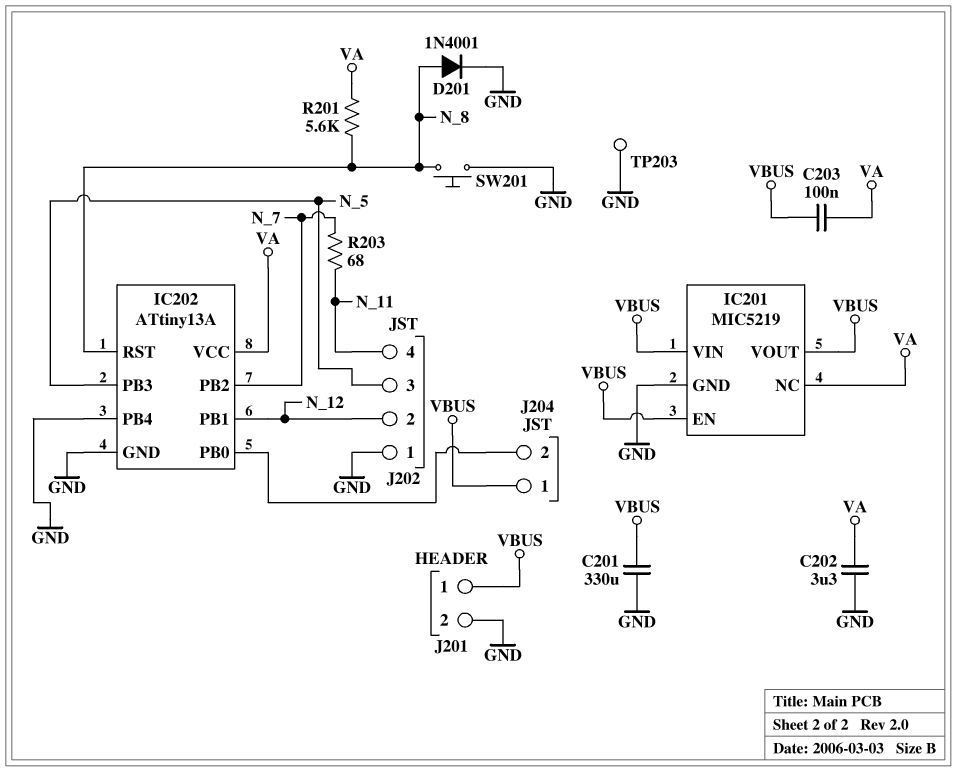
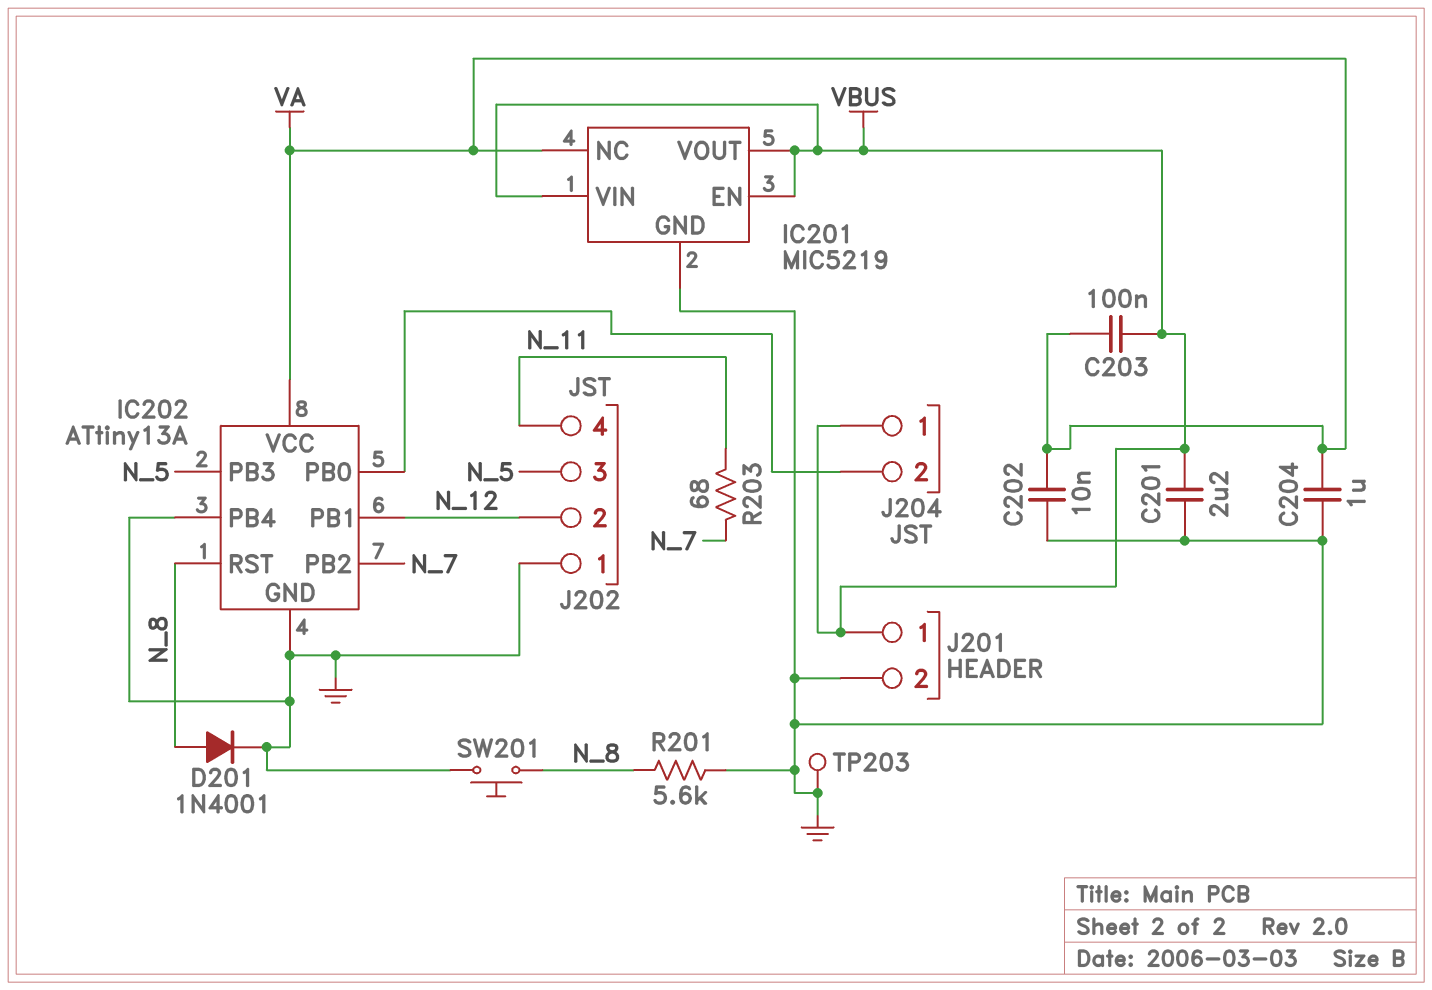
C201: 330uF (GND, VBUS) -> 2.2uF (GND, VBUS)
C202: 3.3uF (GND, VA) -> 10nF (GND, VA)
C204: none -> 1uF (GND, VA)
R201: 5.6k (N_8, VA) -> 5.6k (GND, N_8)

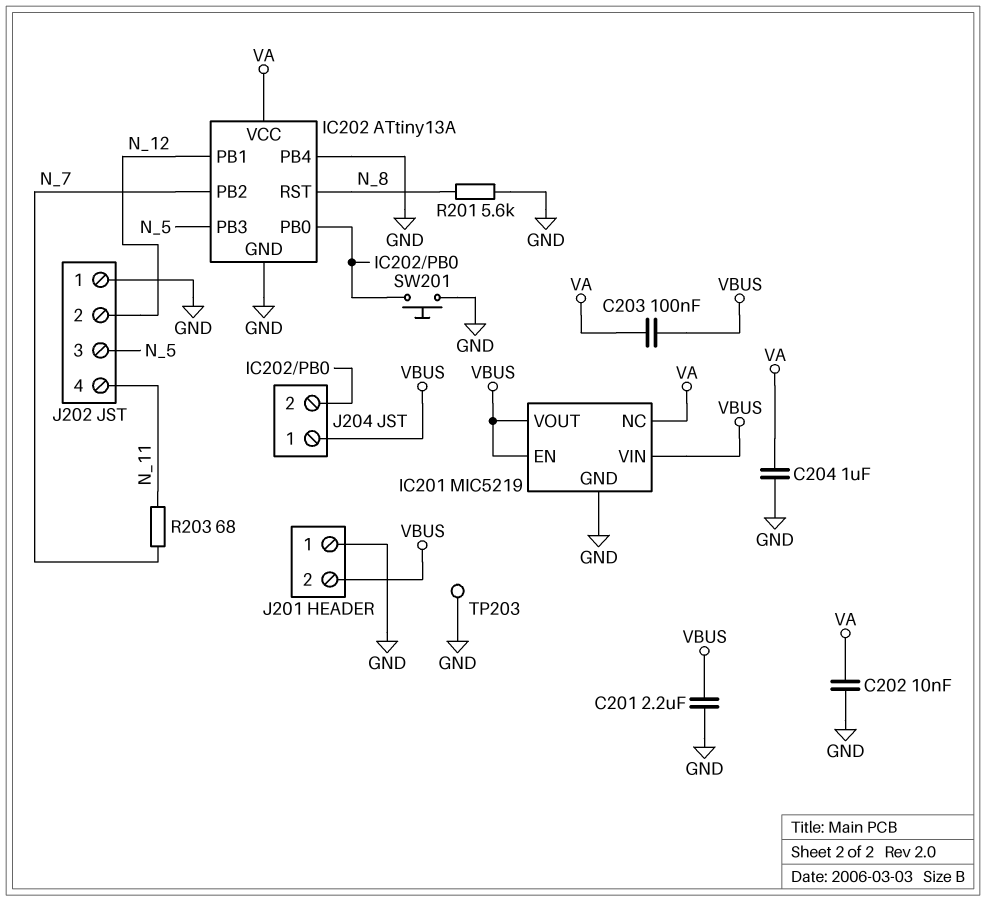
D201: diode 1N4001 (A N_8, K GND) -> none
J201 pin 1: VBUS -> GND
J201 pin 2: GND -> VBUS
SW201: button (GND, N_8) -> button (GND, IC202/PB0)

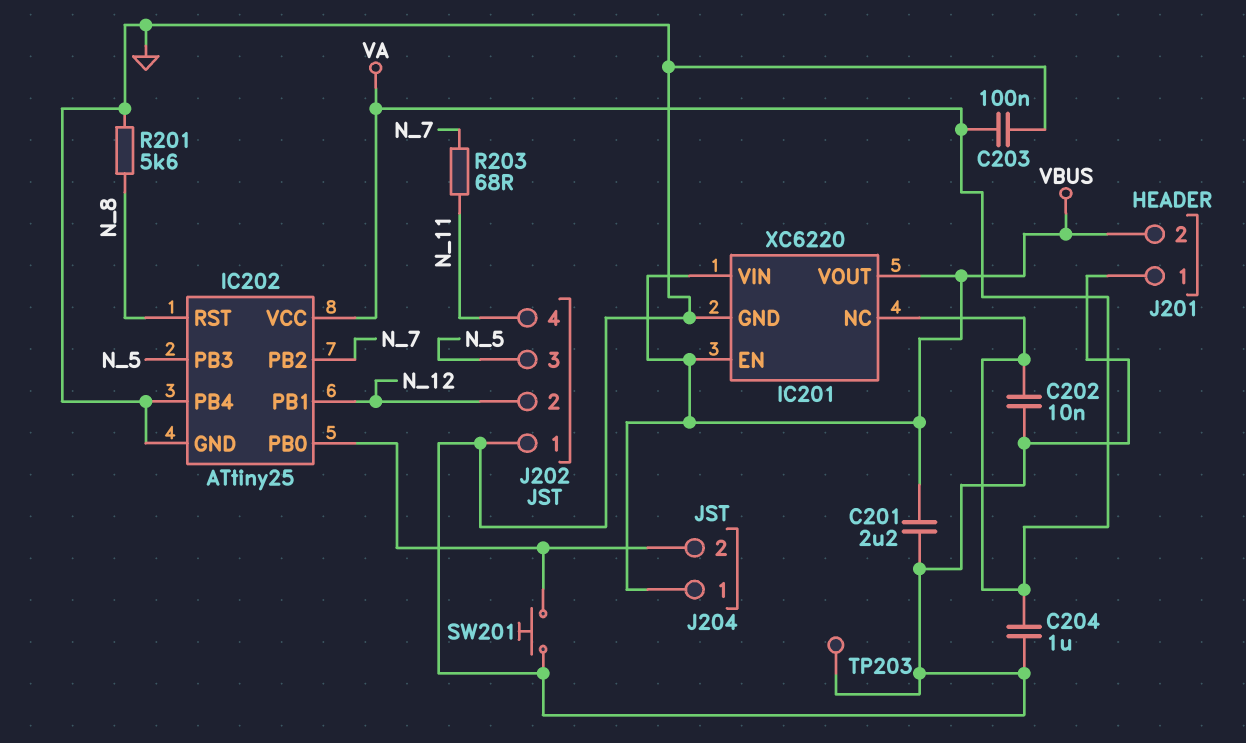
C203: 100nF (VA, VBUS) -> 100nF (GND, VA)
IC201: MIC5219 -> XC6220
IC202: ATtiny13A -> ATtiny25

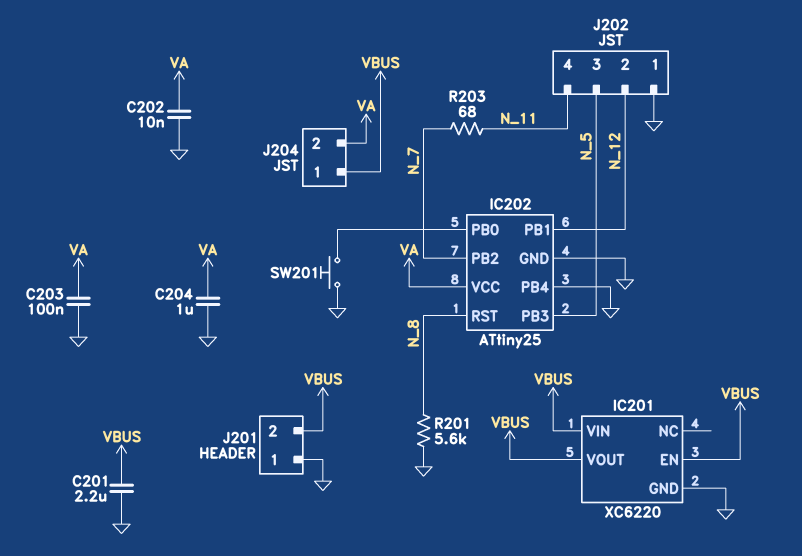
IC201 pin NC: VA -> none
J204 pin 2: IC202/PB0 -> VA
TP203: test point (GND) -> none

